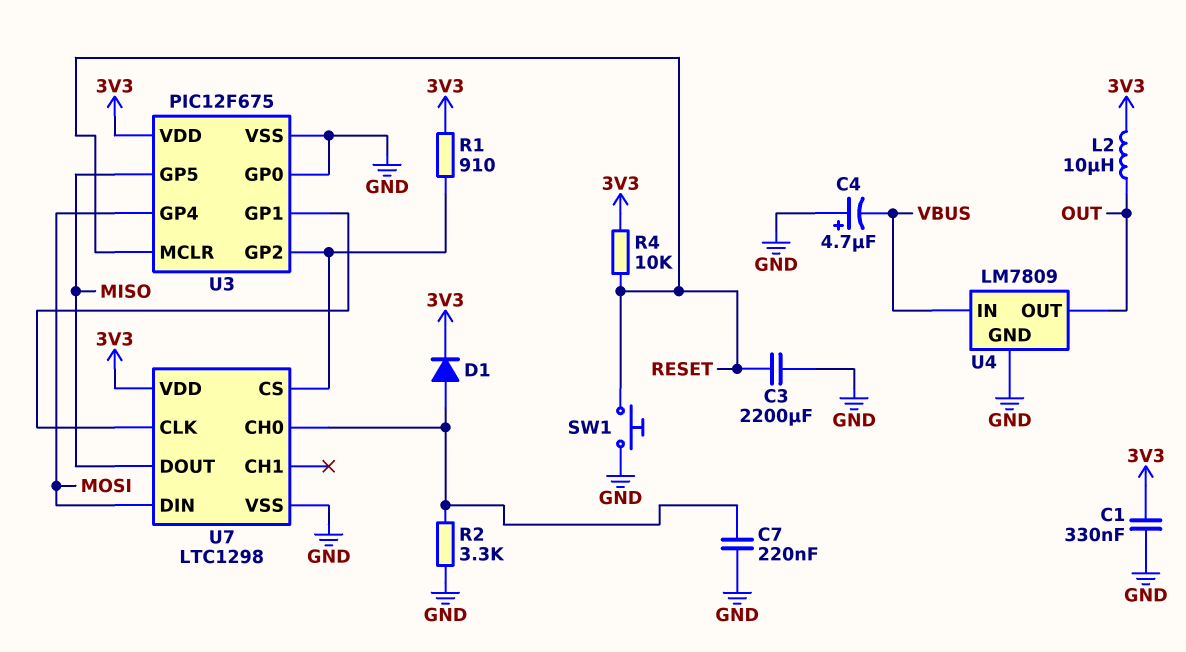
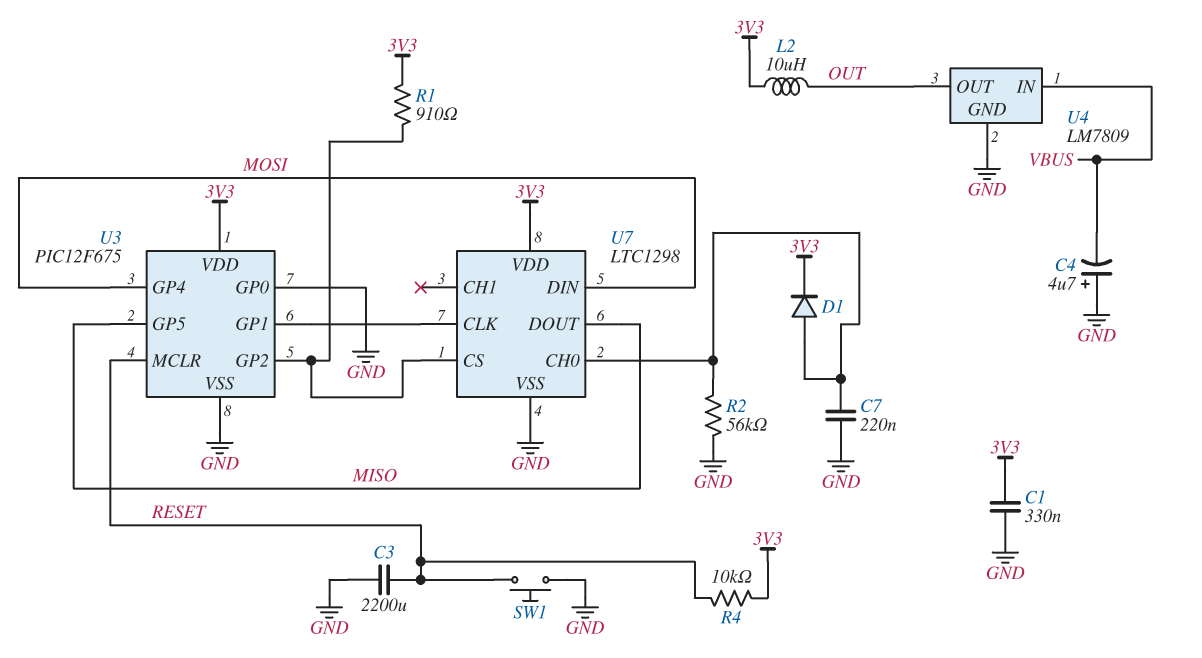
R2: 3.3k (GND, U7/CH0) -> 56k (GND, U7/CH0)

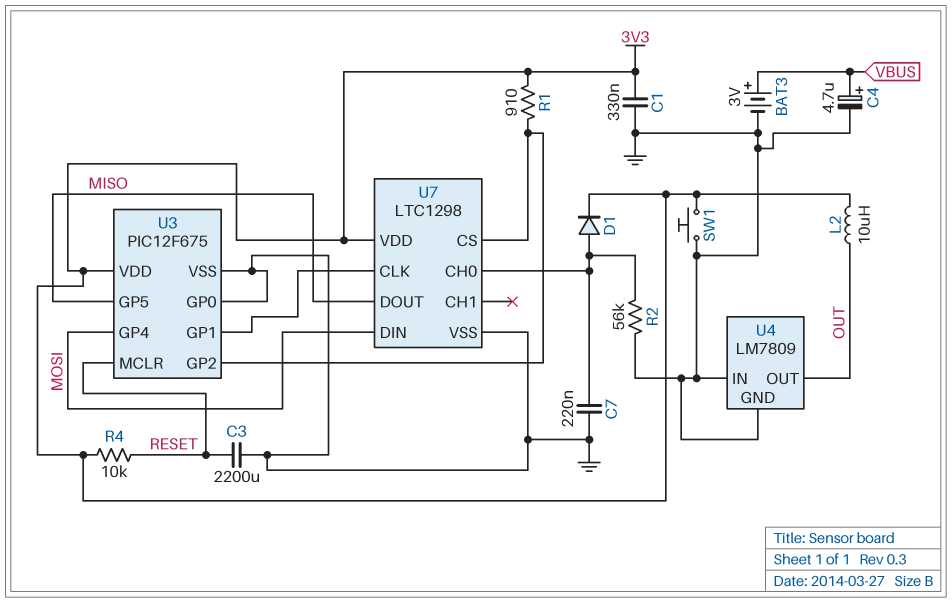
BAT3: none -> 3V (plus VBUS, minus GND)
C4: 4.7uF (plus GND, minus VBUS) -> 4.7uF (plus VBUS, minus GND)
SW1: button (GND, RESET) -> button (3V3, GND)
U4 pin IN: VBUS -> GND

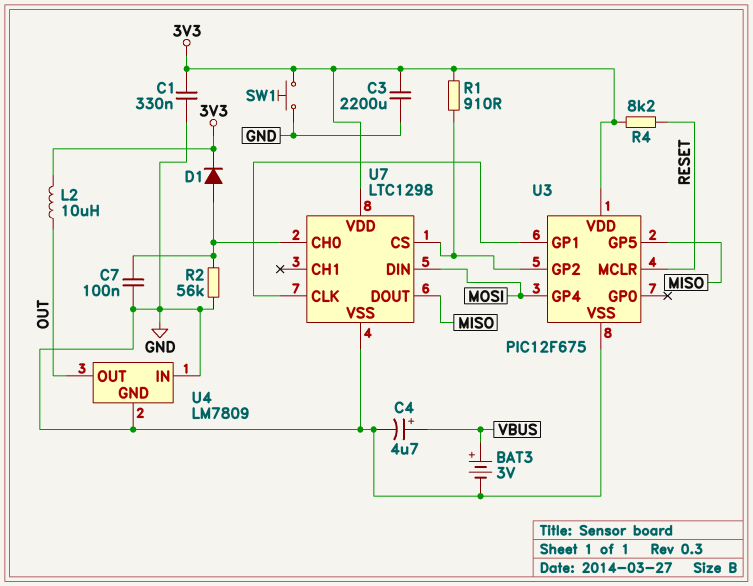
C3: 2200uF (GND, RESET) -> 2200uF (3V3, GND)
C7: 220nF (GND, U7/CH0) -> 100nF (GND, U7/CH0)
R4: 10k (3V3, RESET) -> 8.2k (3V3, RESET)
U3 pin GP0: GND -> none

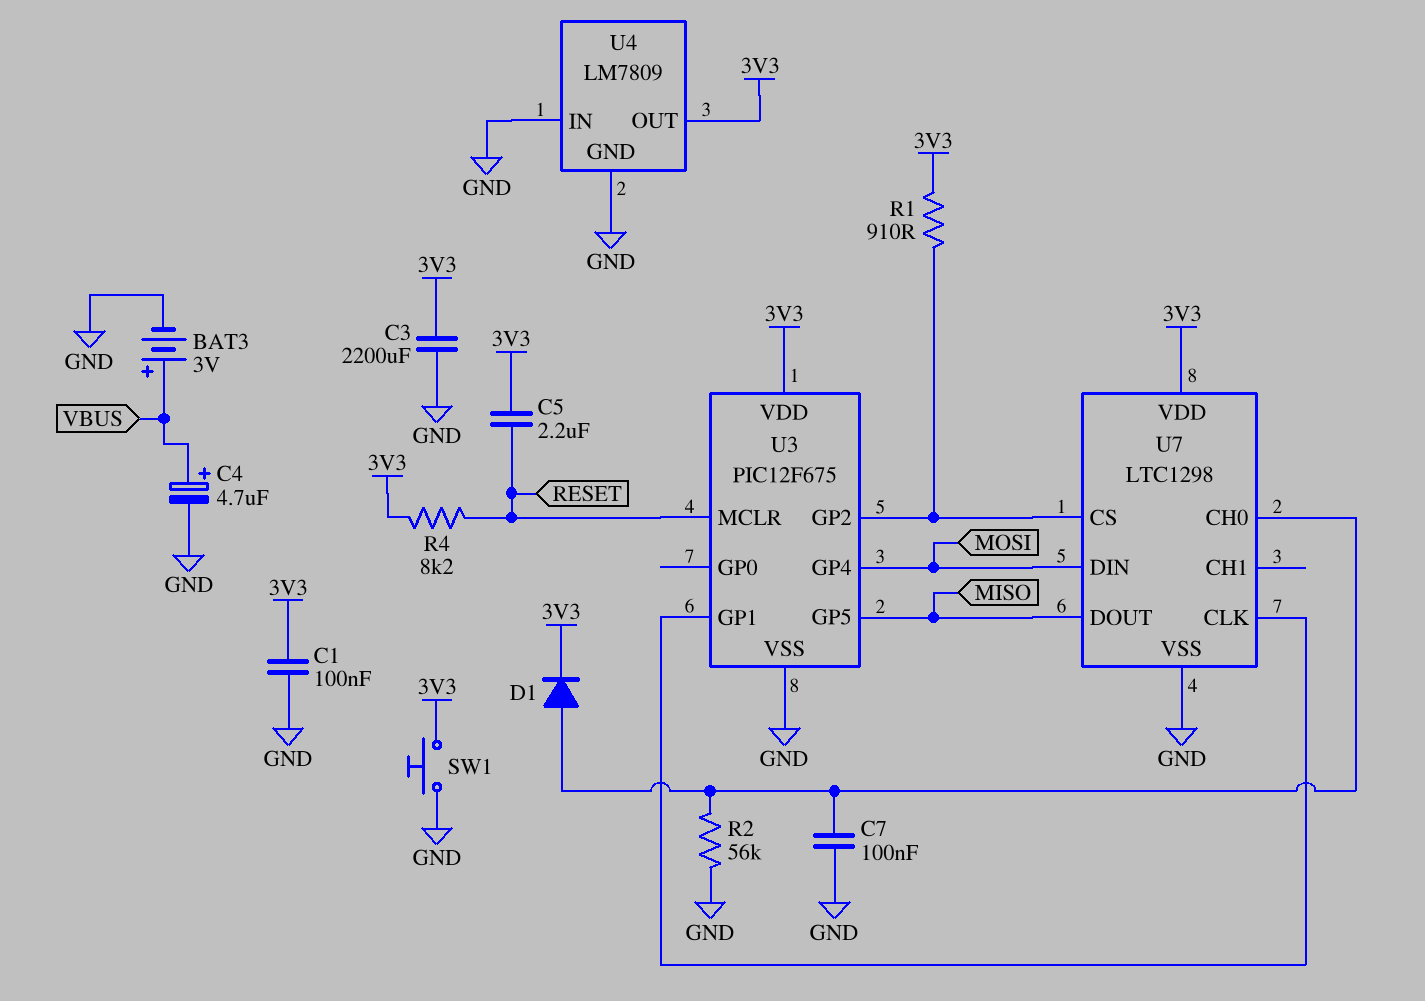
C1: 330nF (3V3, GND) -> 100nF (3V3, GND)
C5: none -> 2.2uF (3V3, RESET)
L2: 10uH (3V3, OUT) -> none
U4 pin OUT: OUT -> 3V3

